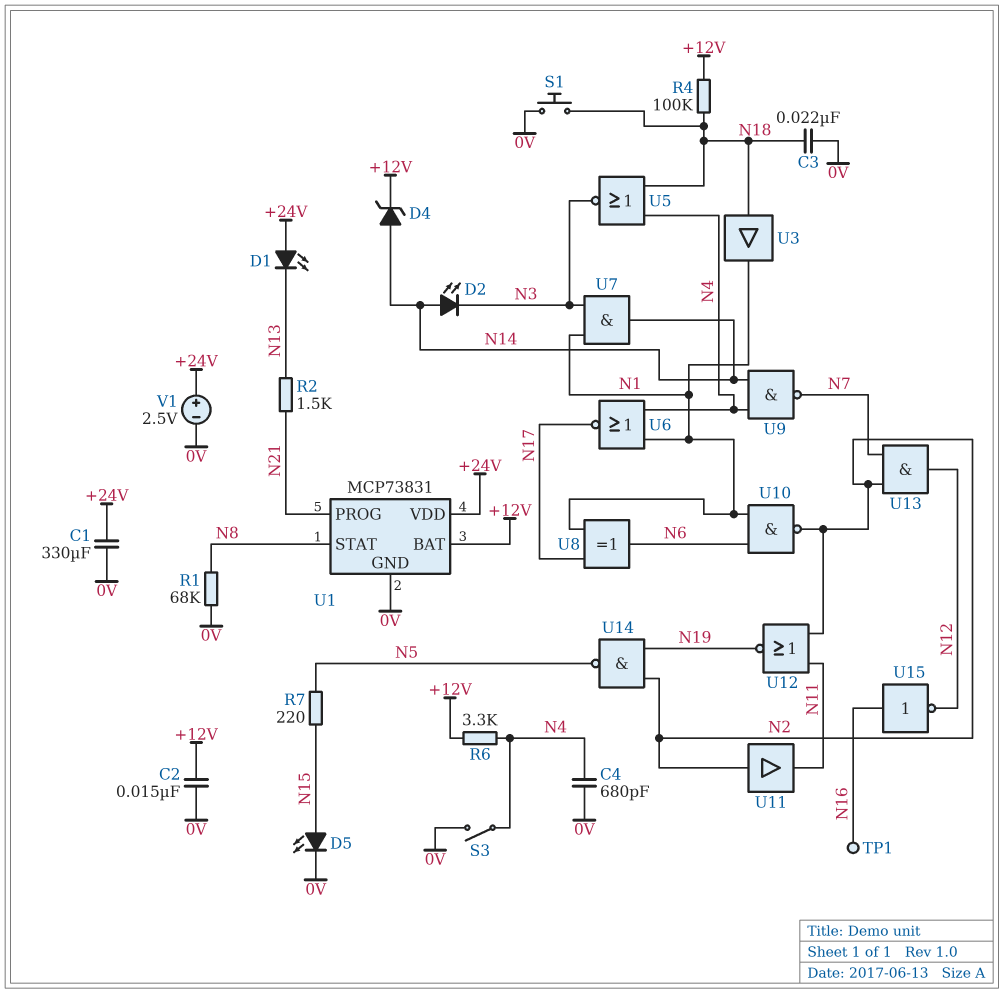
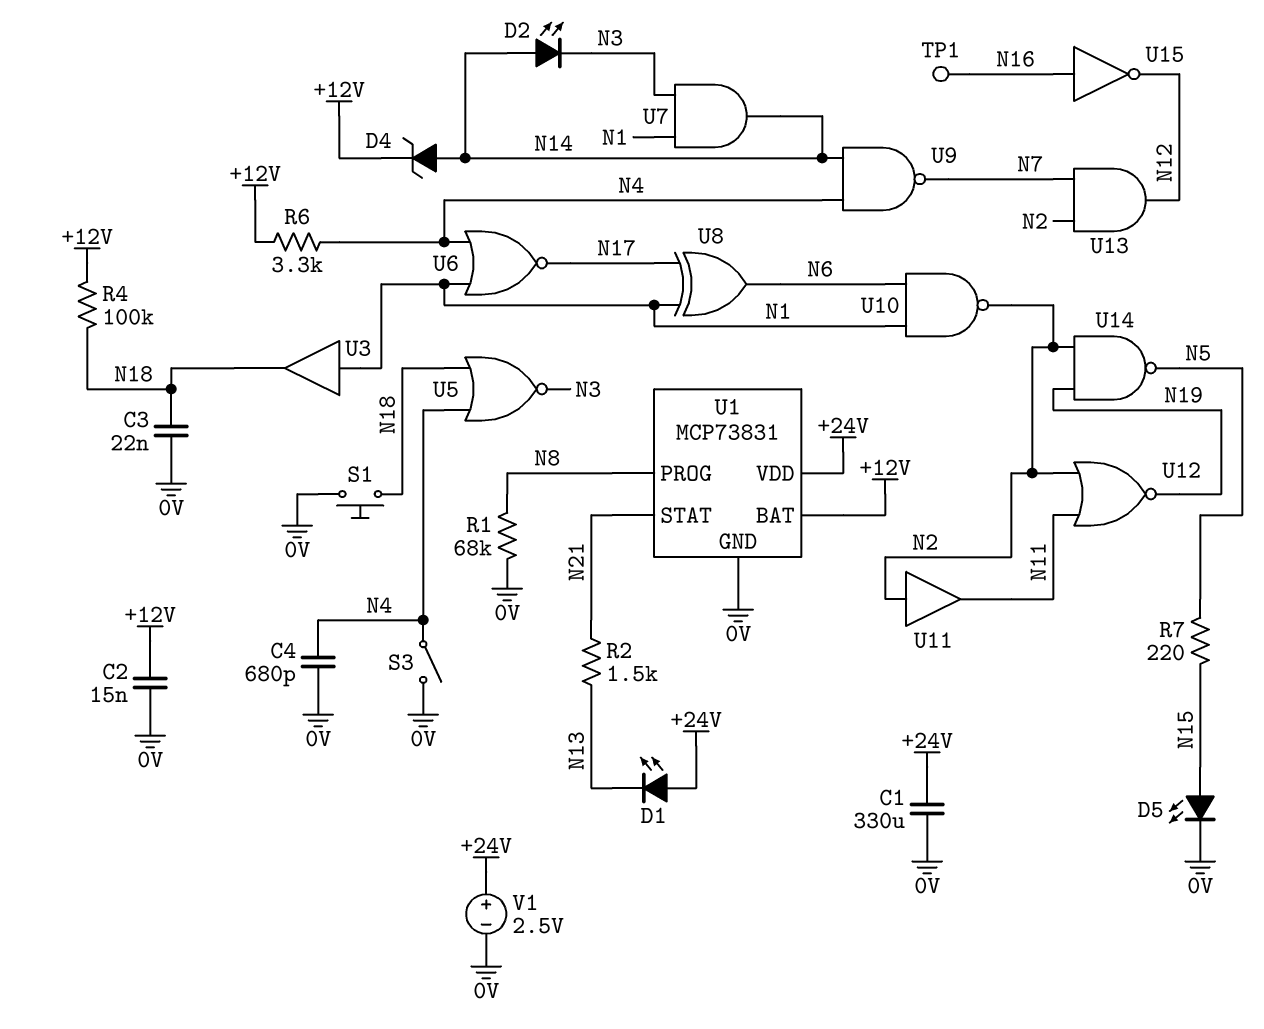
U1 pin PROG: N21 -> N8
U1 pin STAT: N8 -> N21
U3: buffer (in N18, out N1) -> buffer (in N1, out N18)

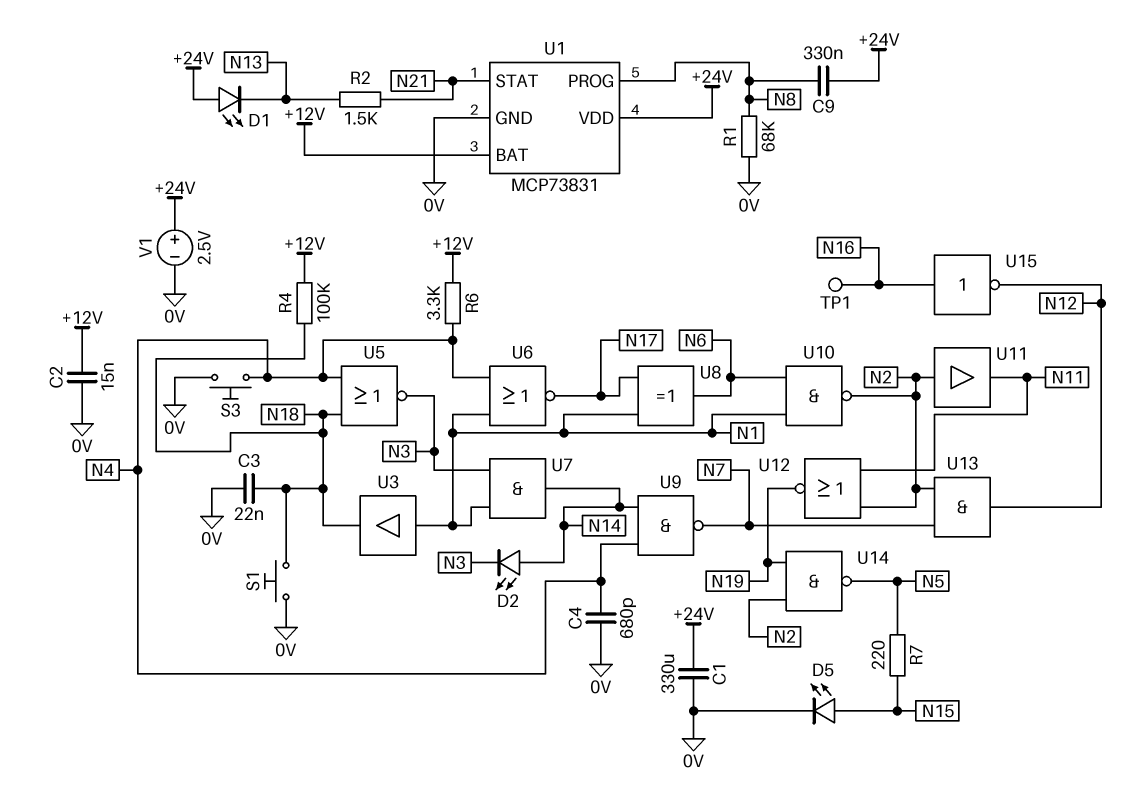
C9: none -> 330nF (+24V, N8)
D4: zener (A N14, K +12V) -> none
S3: switch (0V, N4) -> button (0V, N4)

